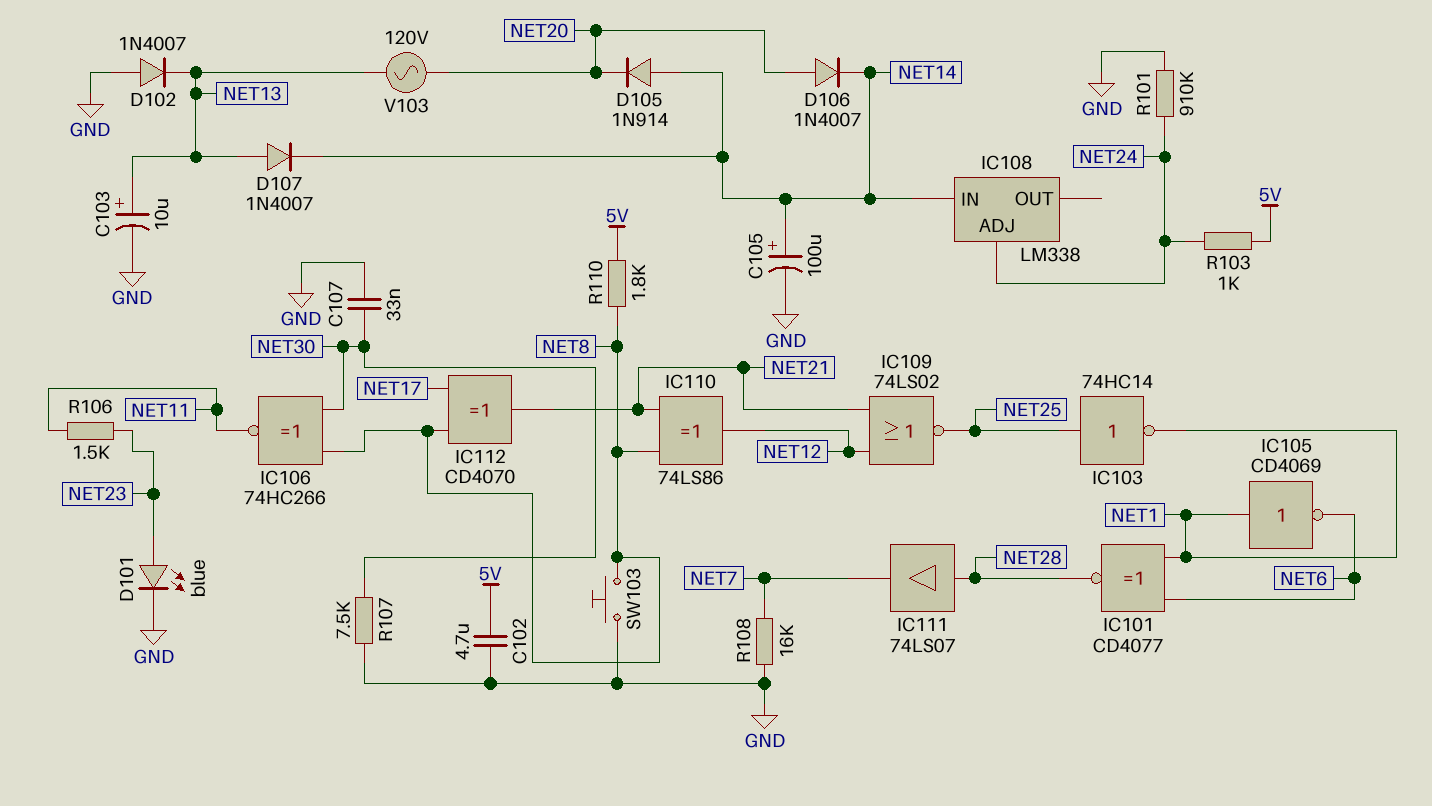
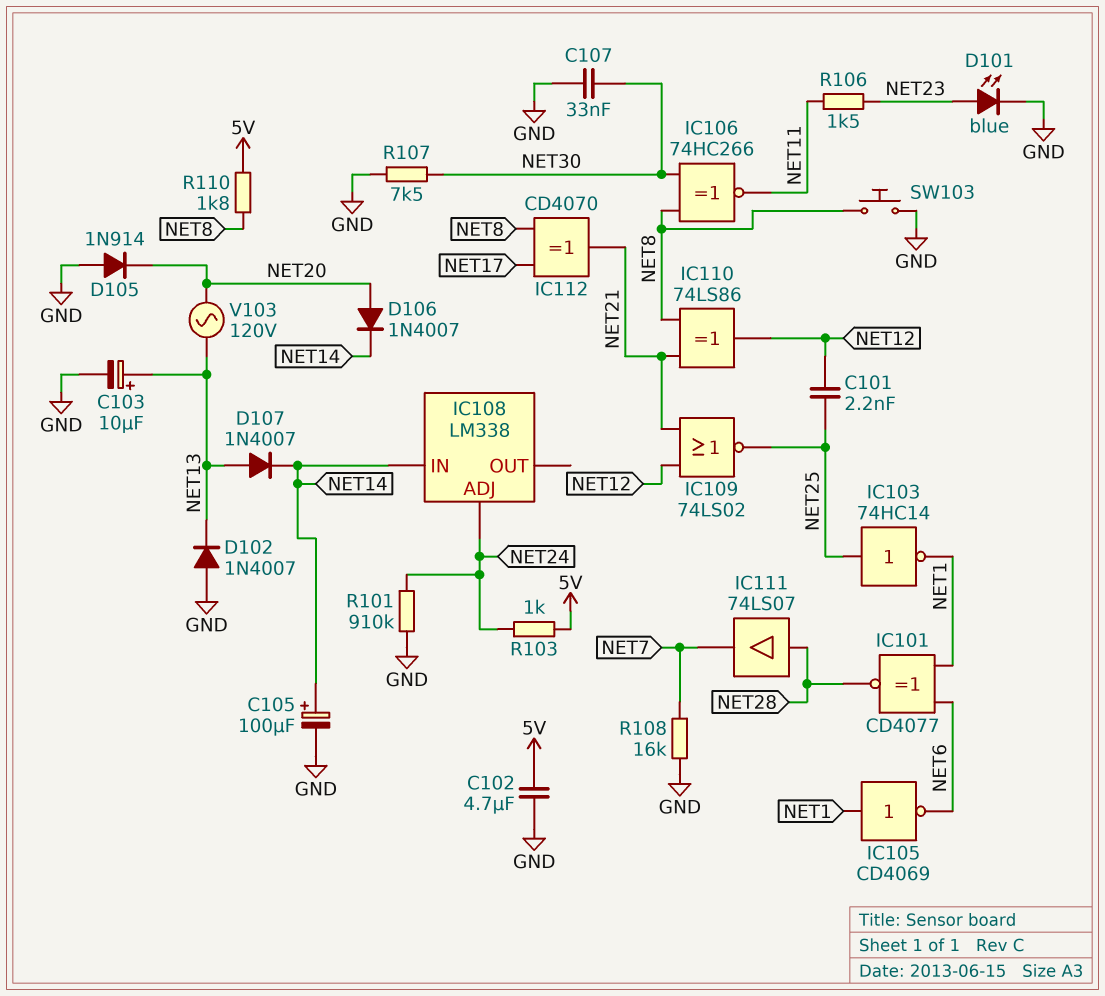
C101: none -> 2.2nF (NET12, NET25)
D105: diode 1N914 (A NET14, K NET20) -> diode 1N914 (A GND, K NET20)

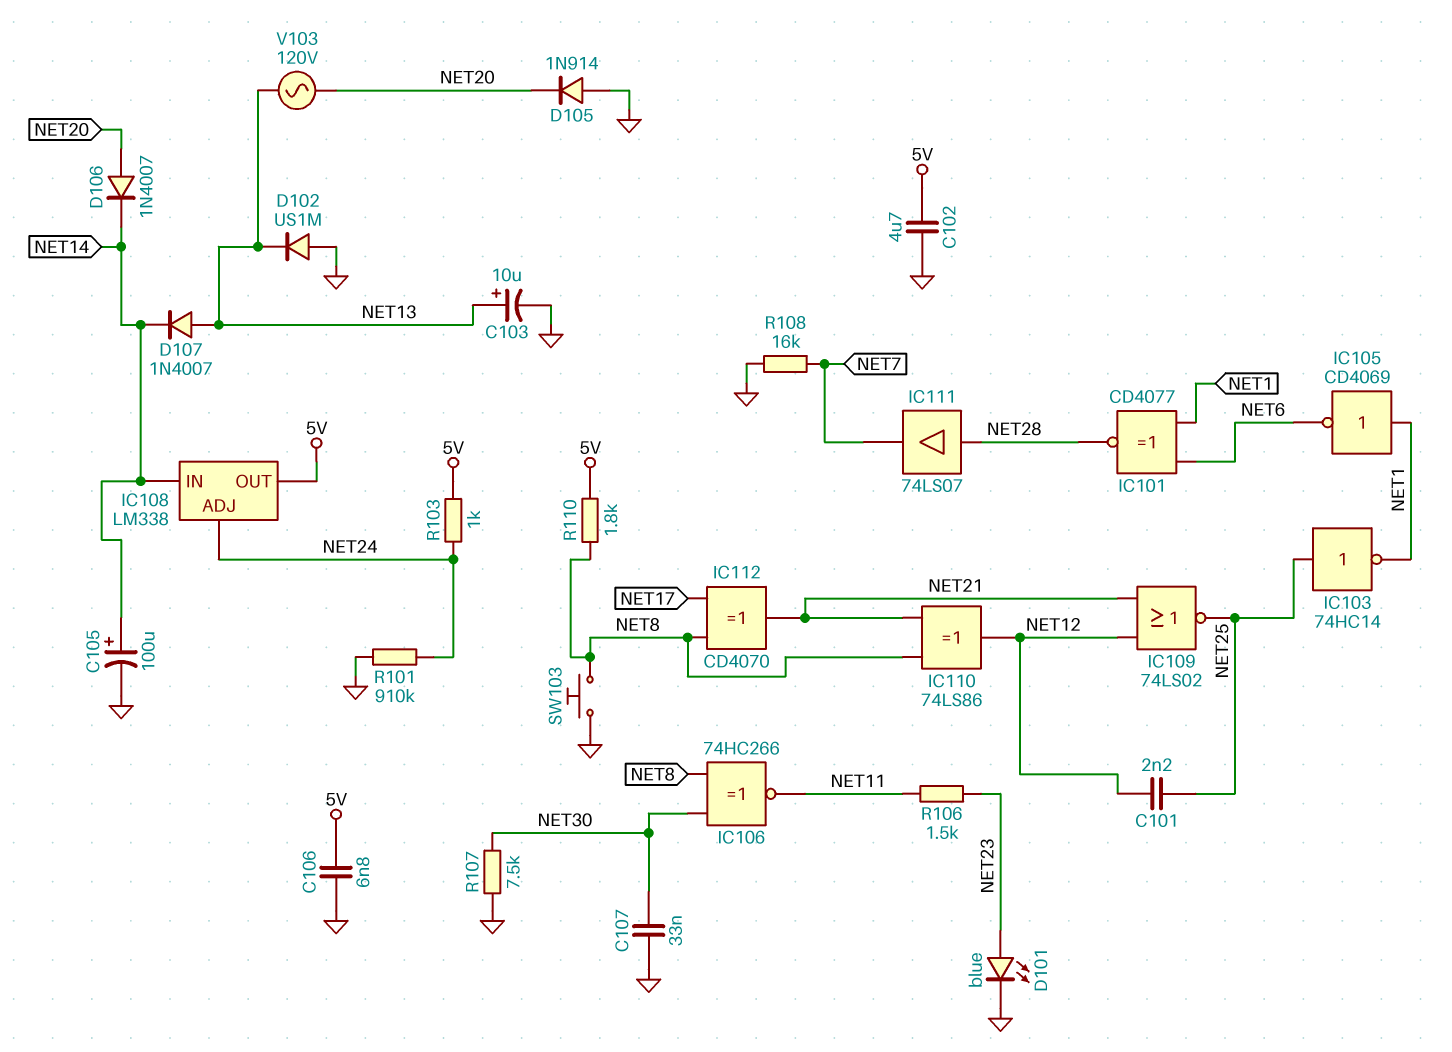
C106: none -> 6.8nF (5V, GND)
D102: diode 1N4007 (A GND, K NET13) -> diode US1M (A GND, K NET13)
IC108 pin OUT: none -> 5V

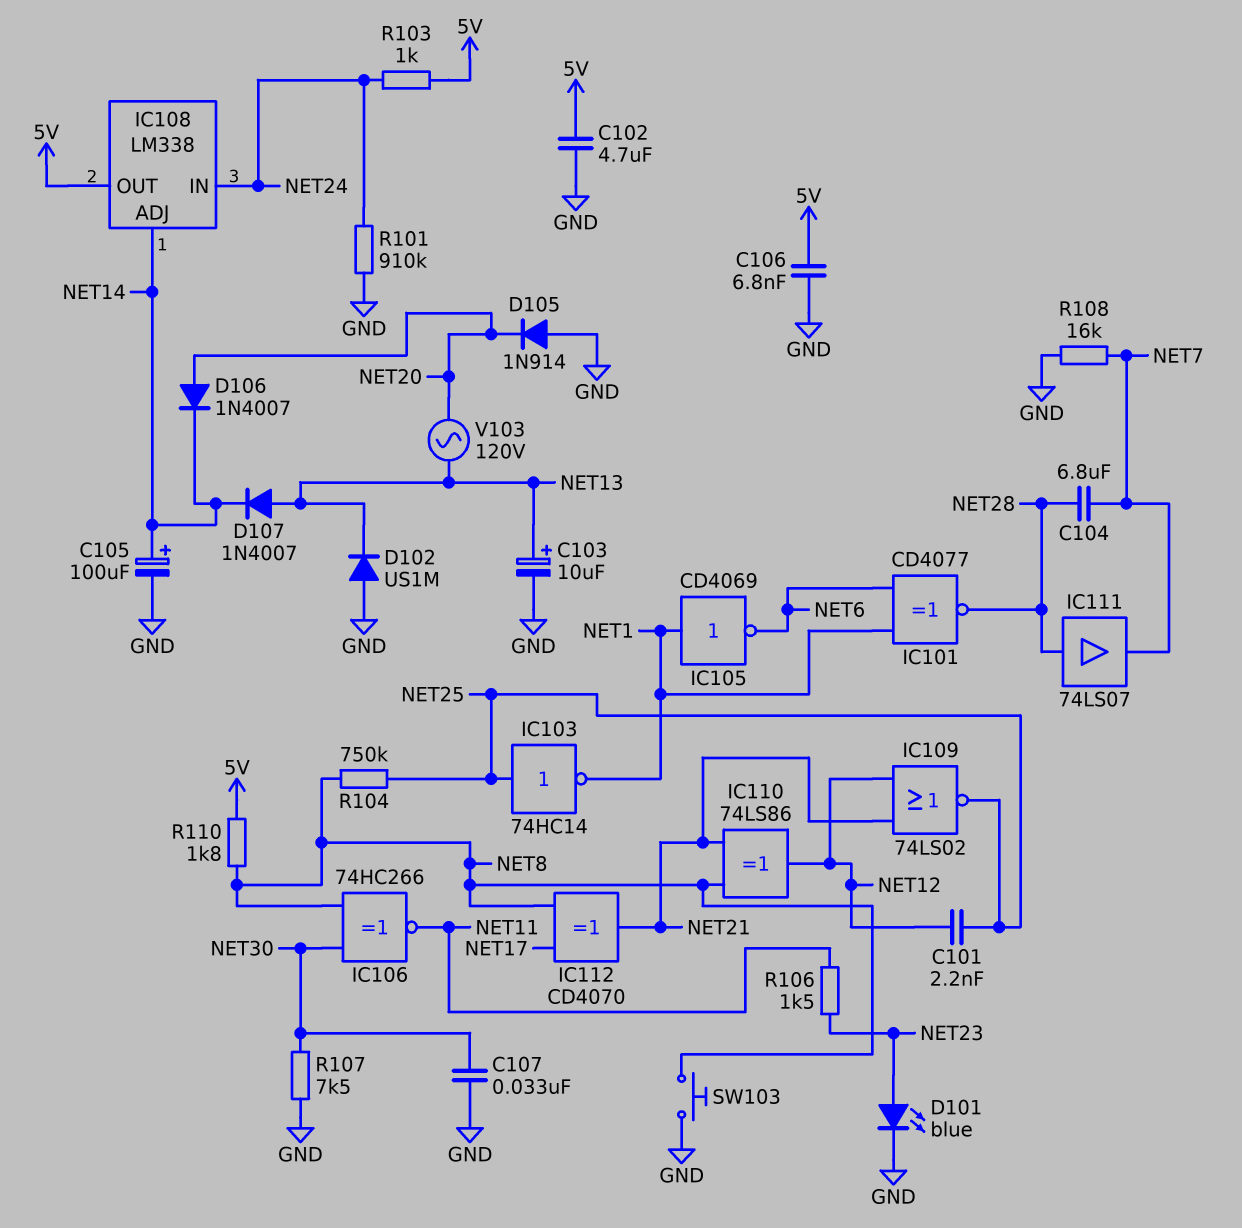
C104: none -> 6.8uF (NET7, NET28)
IC108 pin ADJ: NET24 -> NET14
IC108 pin IN: NET14 -> NET24
R104: none -> 750k (NET8, NET25)

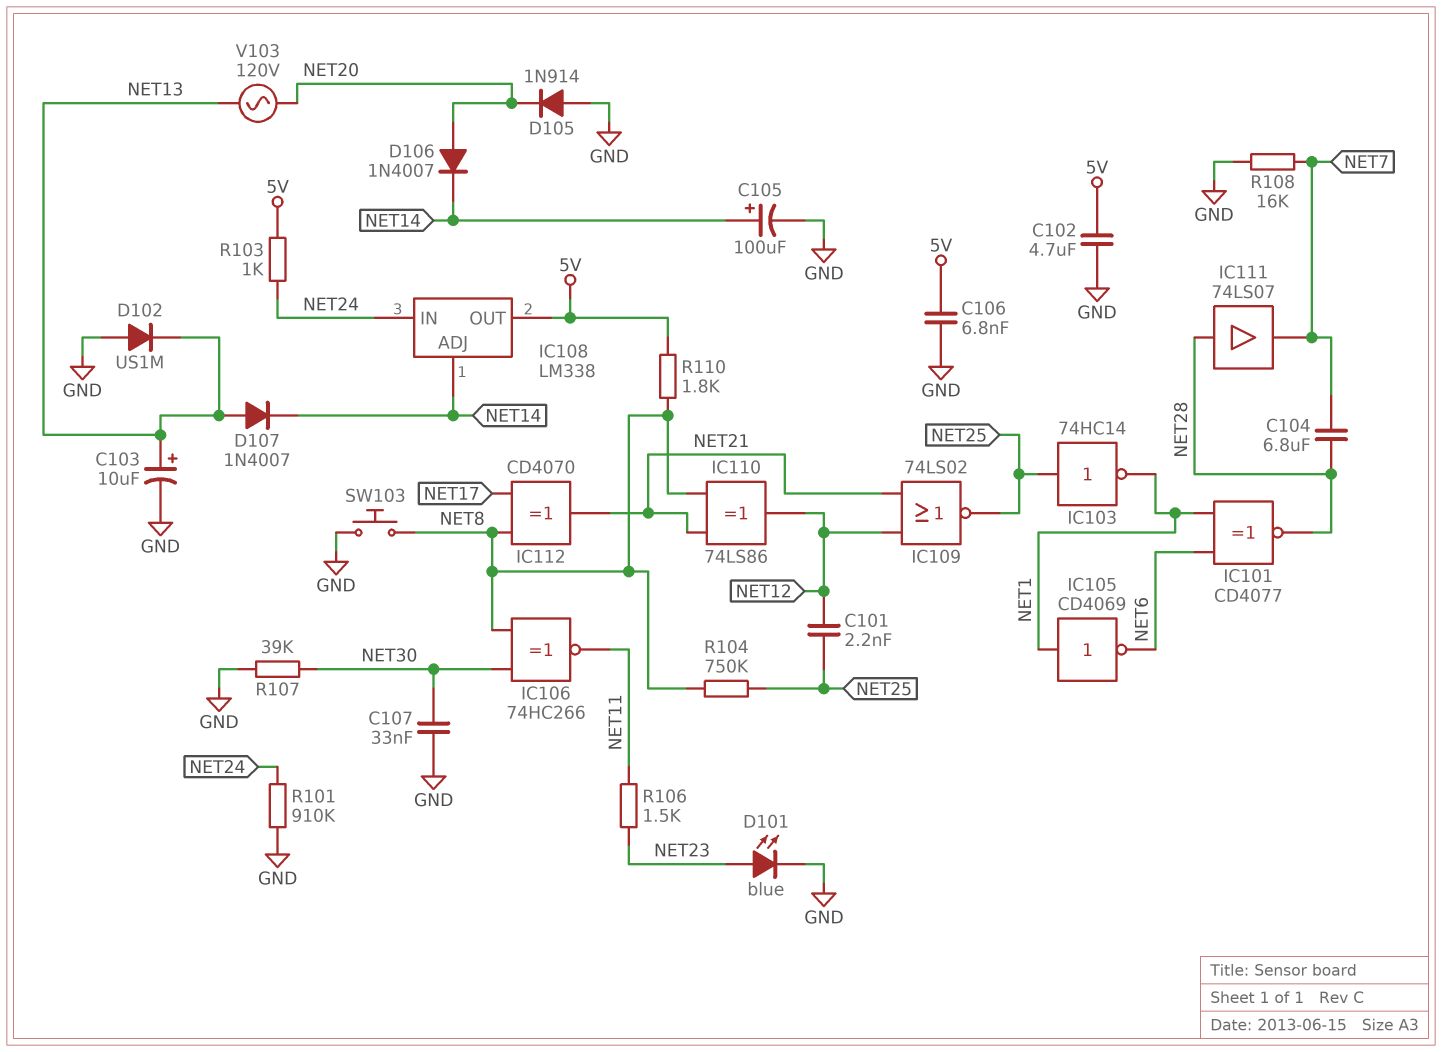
R107: 7.5k (GND, NET30) -> 39k (GND, NET30)

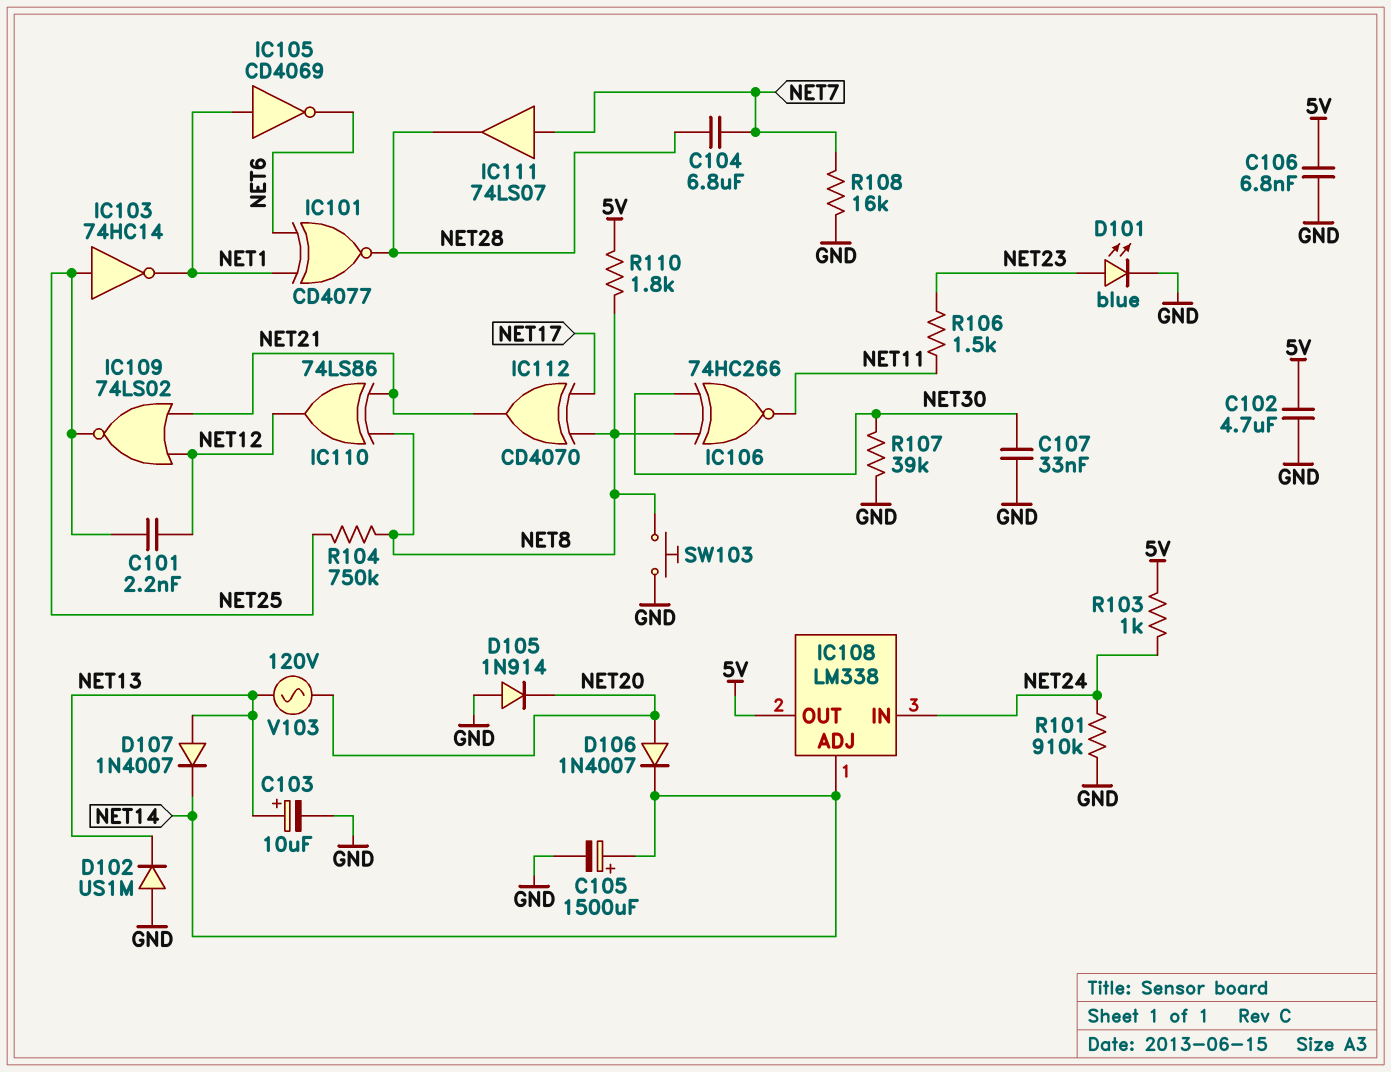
C105: 100uF (plus NET14, minus GND) -> 1500uF (plus NET14, minus GND)
IC111: buffer 74LS07 (in NET28, out NET7) -> buffer 74LS07 (in NET7, out NET28)

